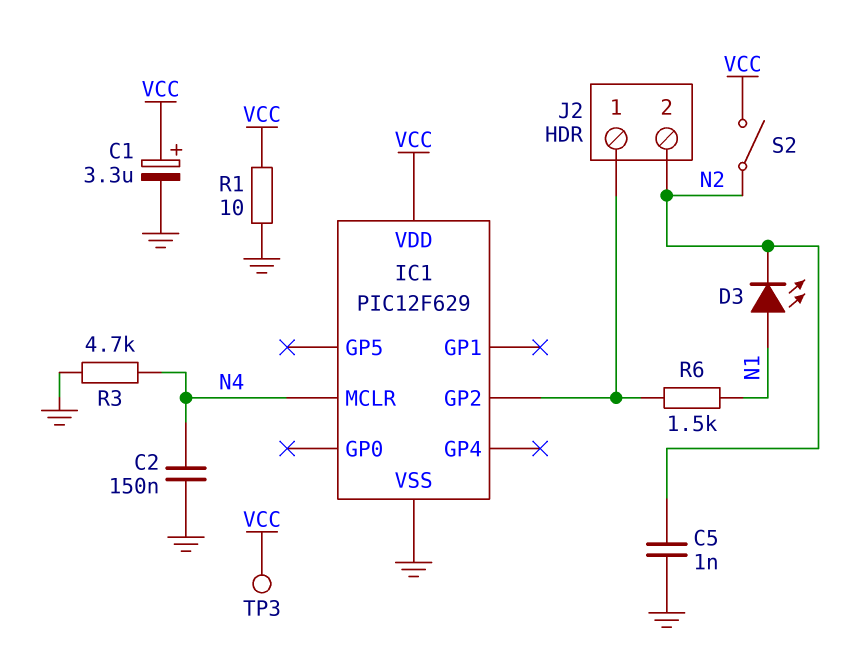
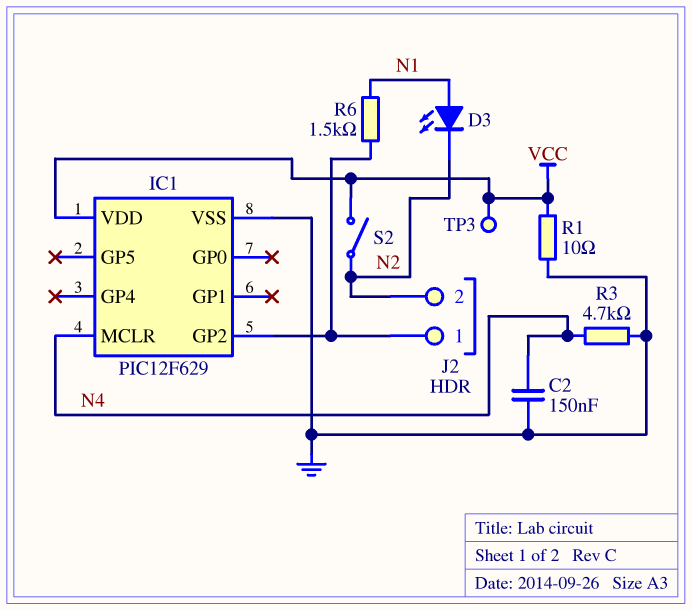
C1: 3.3uF (plus VCC, minus GND) -> none
C5: 1nF (GND, N2) -> none

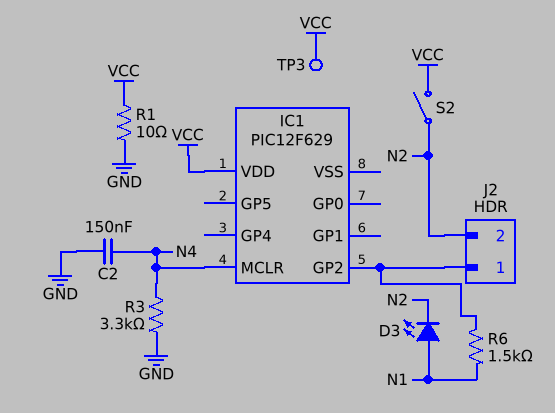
IC1 pin VSS: GND -> none
R3: 4.7k (GND, N4) -> 3.3k (GND, N4)

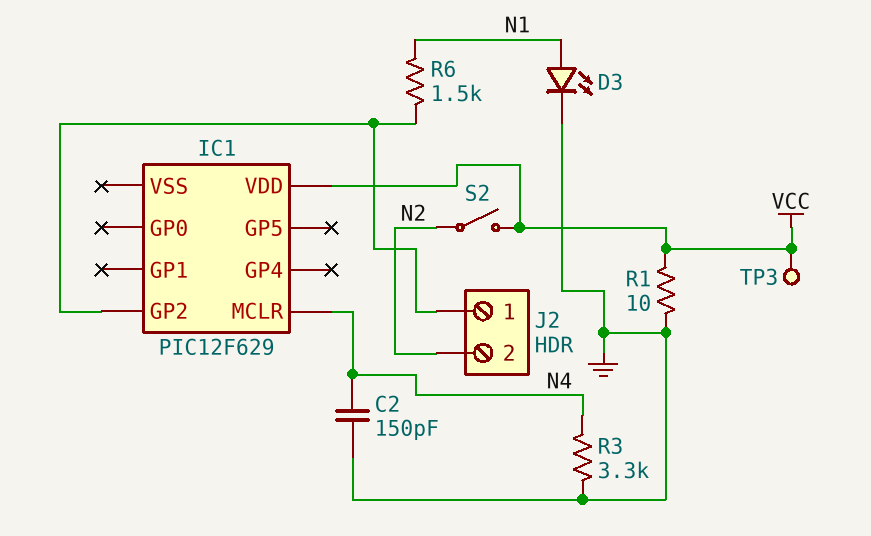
C2: 150nF (GND, N4) -> 150pF (GND, N4)
D3: LED (A N1, K N2) -> LED (A N1, K GND)

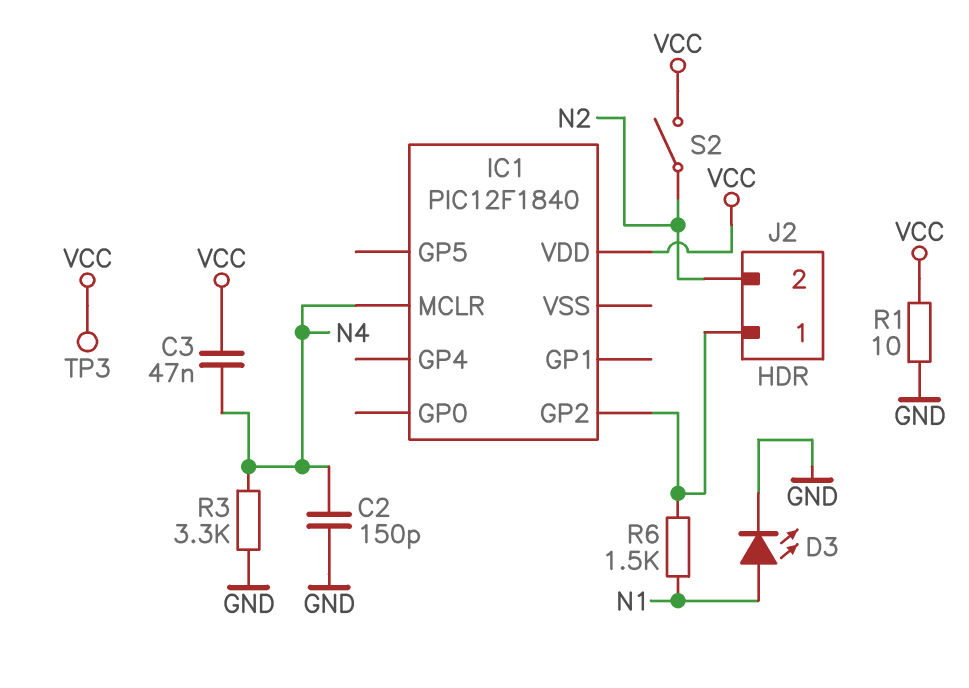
C3: none -> 47nF (N4, VCC)
IC1: PIC12F629 -> PIC12F1840

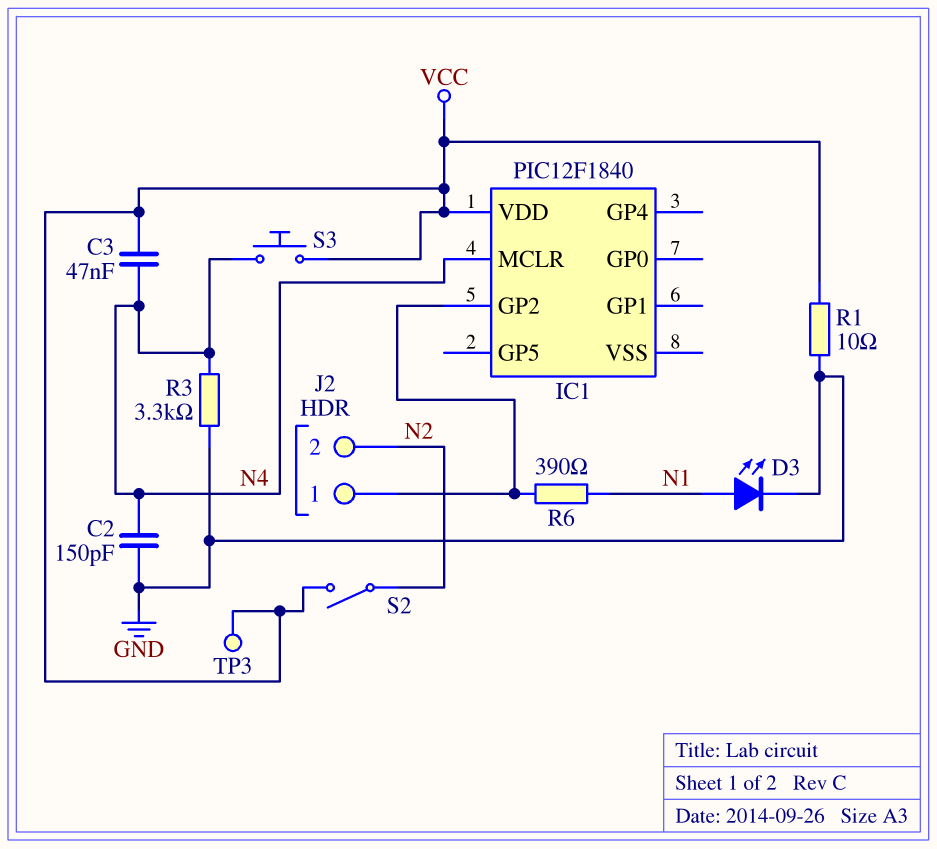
R6: 1.5k (IC1/GP2, N1) -> 390 (IC1/GP2, N1)
S3: none -> button (N4, VCC)

